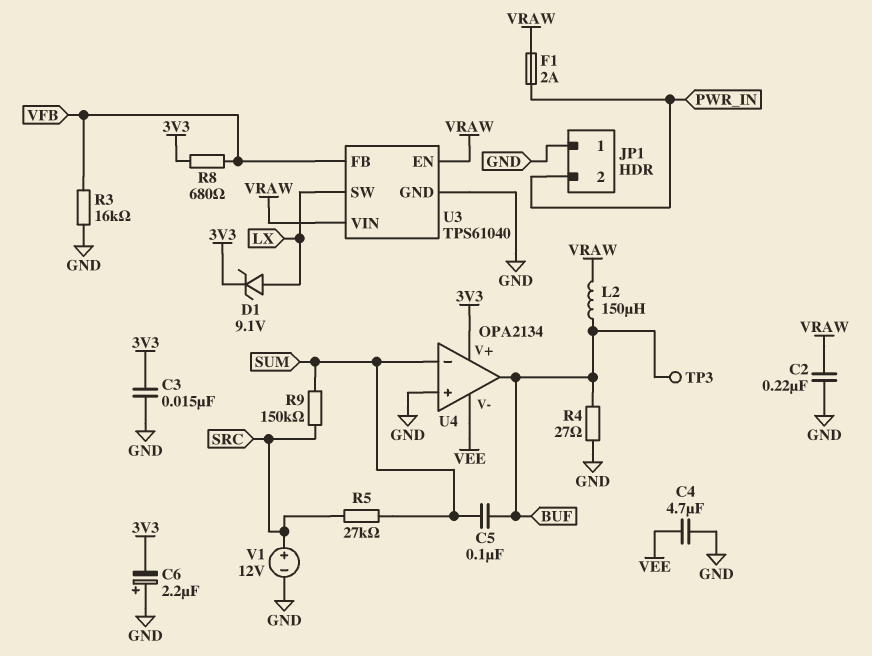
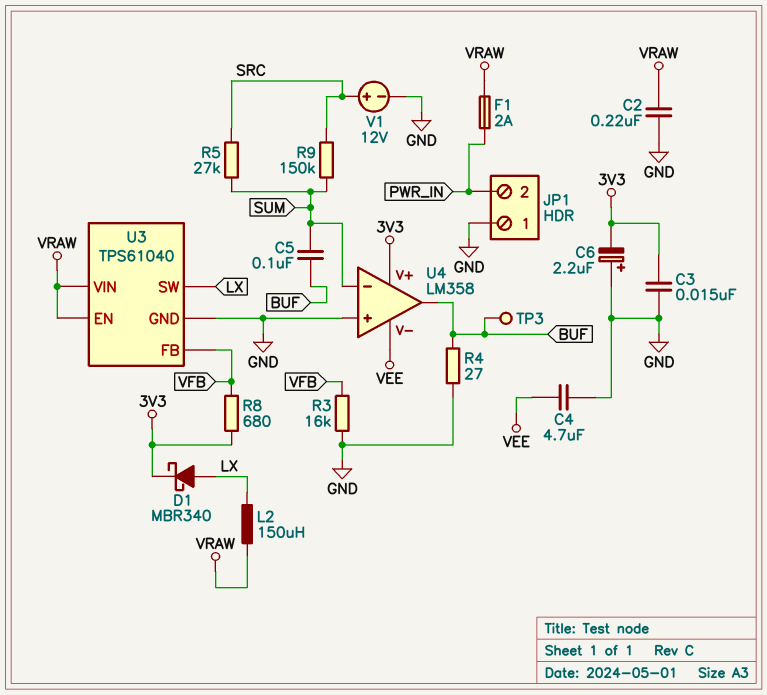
D1: zener 9.1V (A LX, K 3V3) -> schottky MBR340 (A LX, K 3V3)
L2: 150uH (BUF, VRAW) -> 150uH (LX, VRAW)
U4: OPA2134 -> LM358

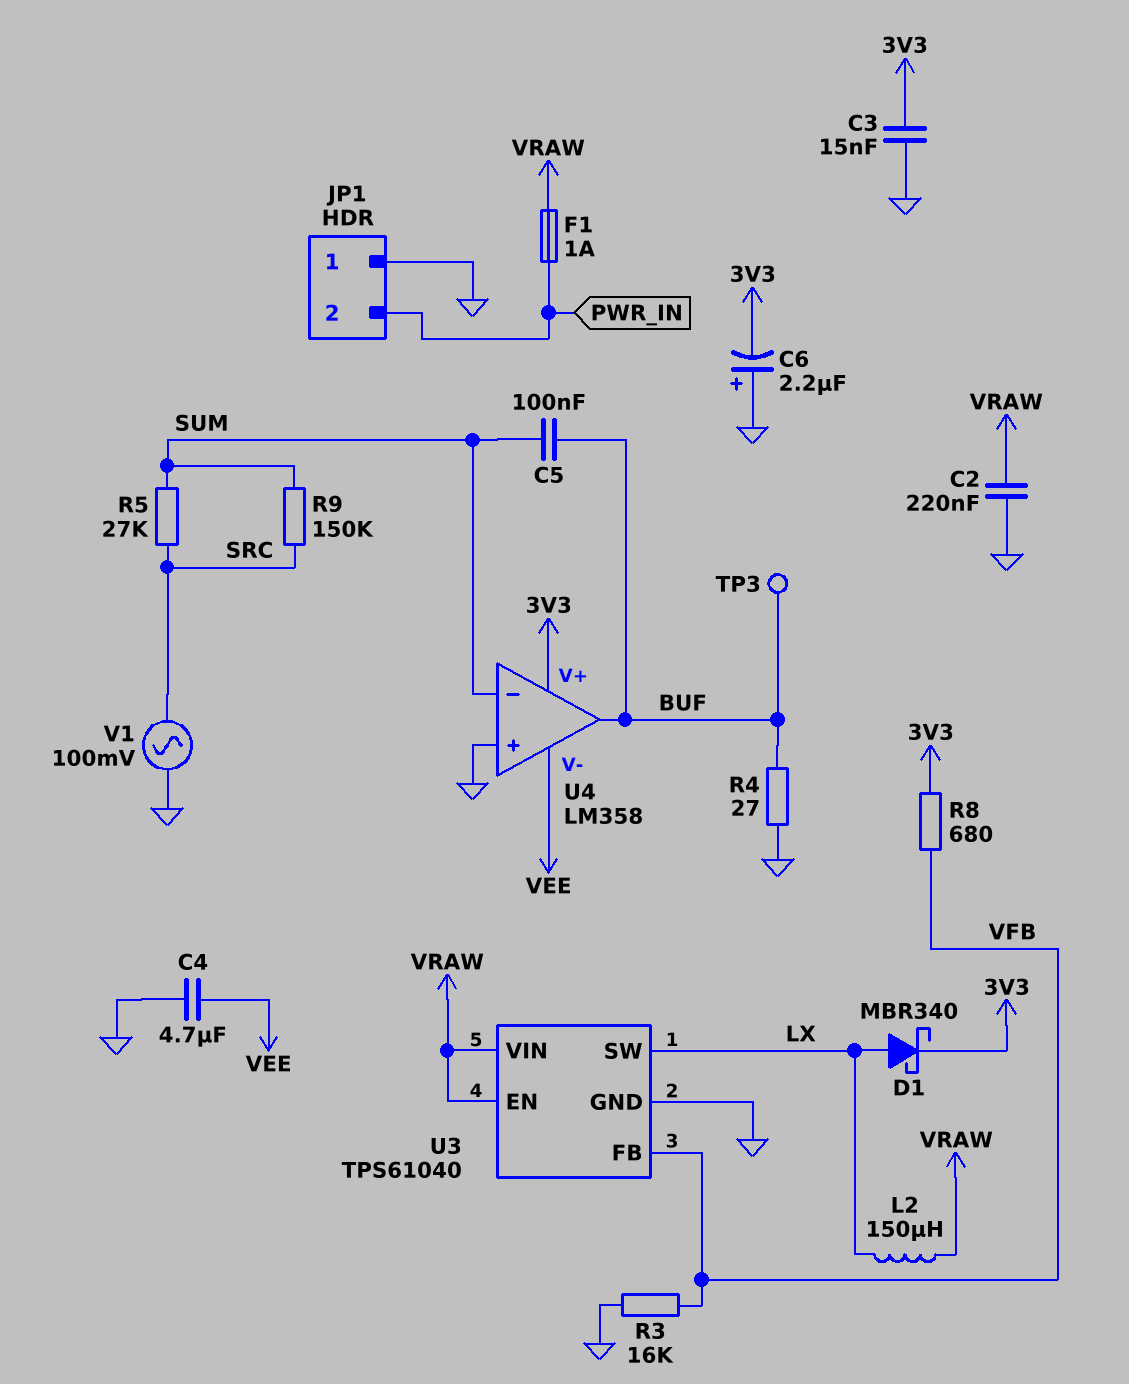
F1: 2A (PWR_IN, VRAW) -> 1A (PWR_IN, VRAW)
V1: 12V (plus SRC, minus GND) -> AC 100mV (GND, SRC)

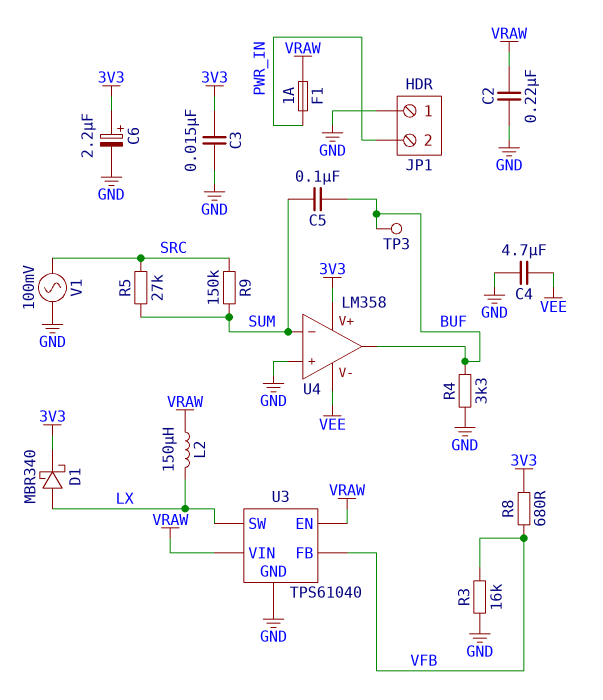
C6: 2.2uF (plus GND, minus 3V3) -> 2.2uF (plus 3V3, minus GND)
R4: 27 (BUF, GND) -> 3.3k (BUF, GND)

